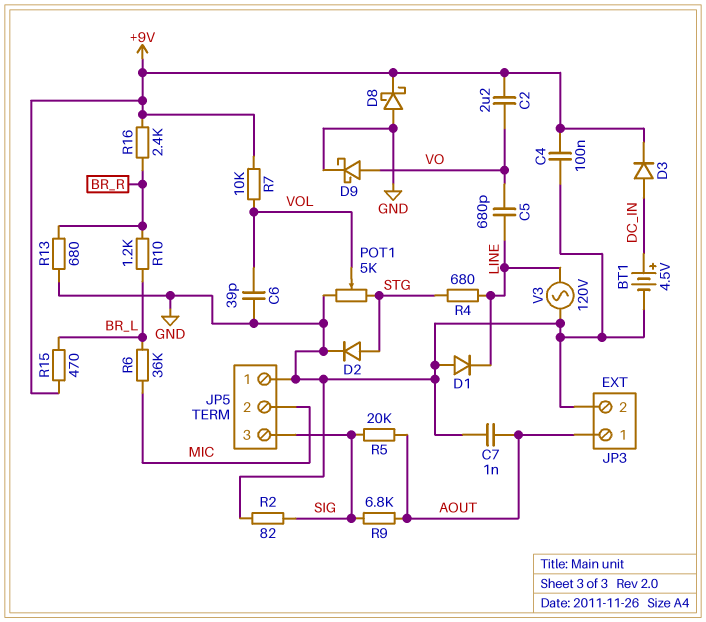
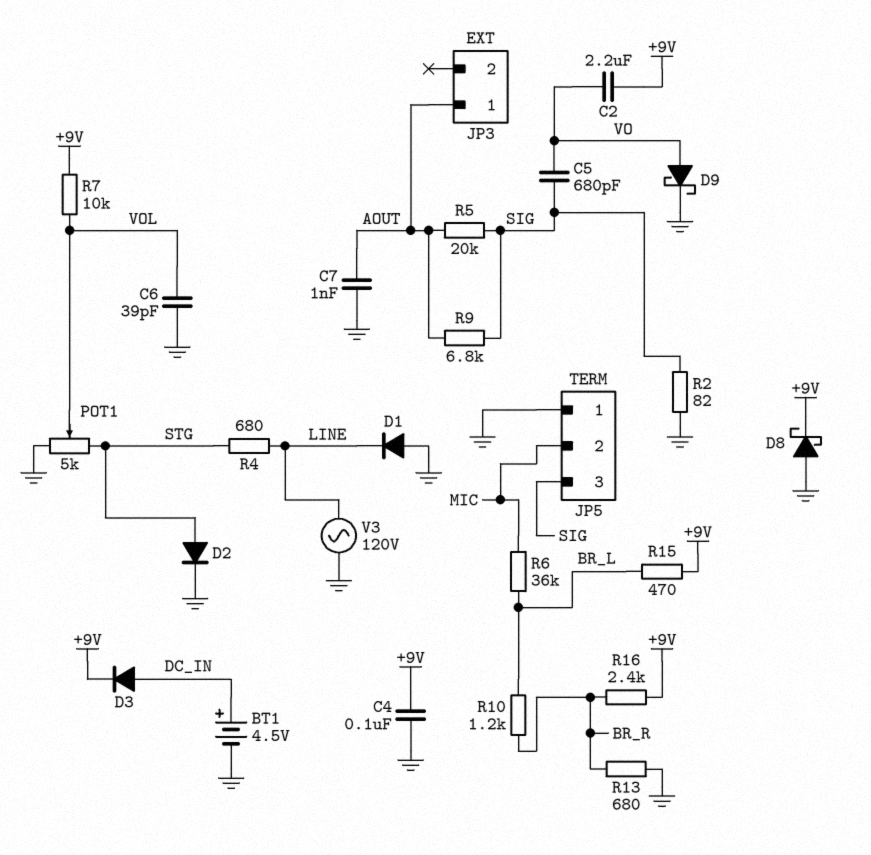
C5: 680pF (LINE, VO) -> 680pF (SIG, VO)
JP3 pin 2: GND -> none

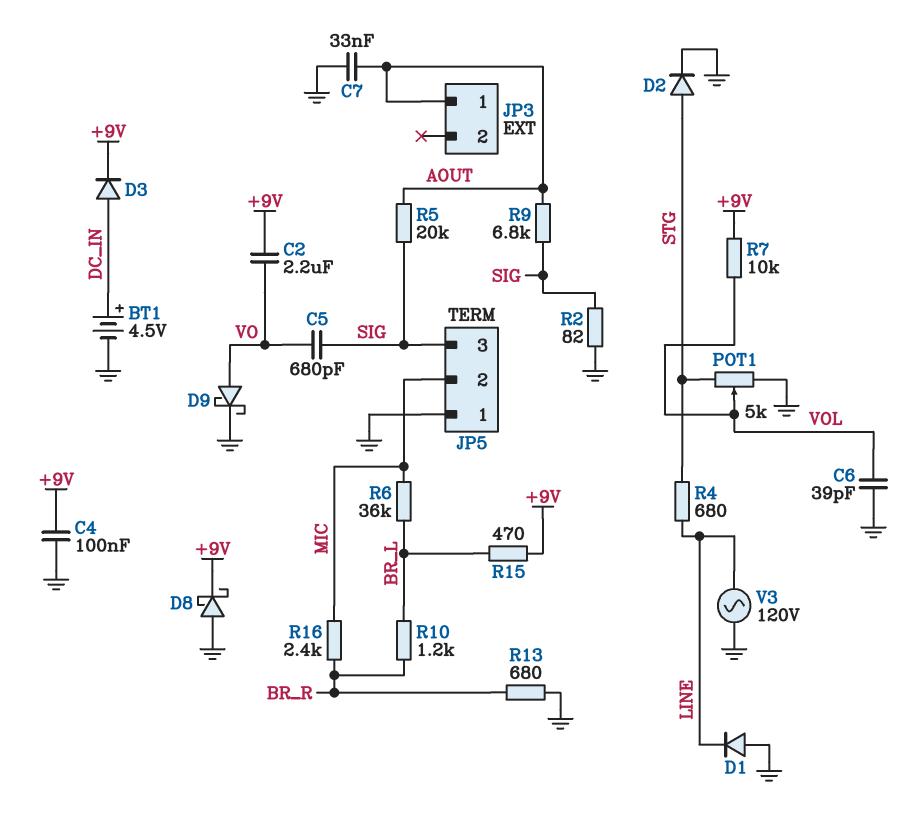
C7: 1nF (AOUT, GND) -> 33nF (AOUT, GND)
R16: 2.4k (+9V, BR_R) -> 2.4k (BR_R, MIC)

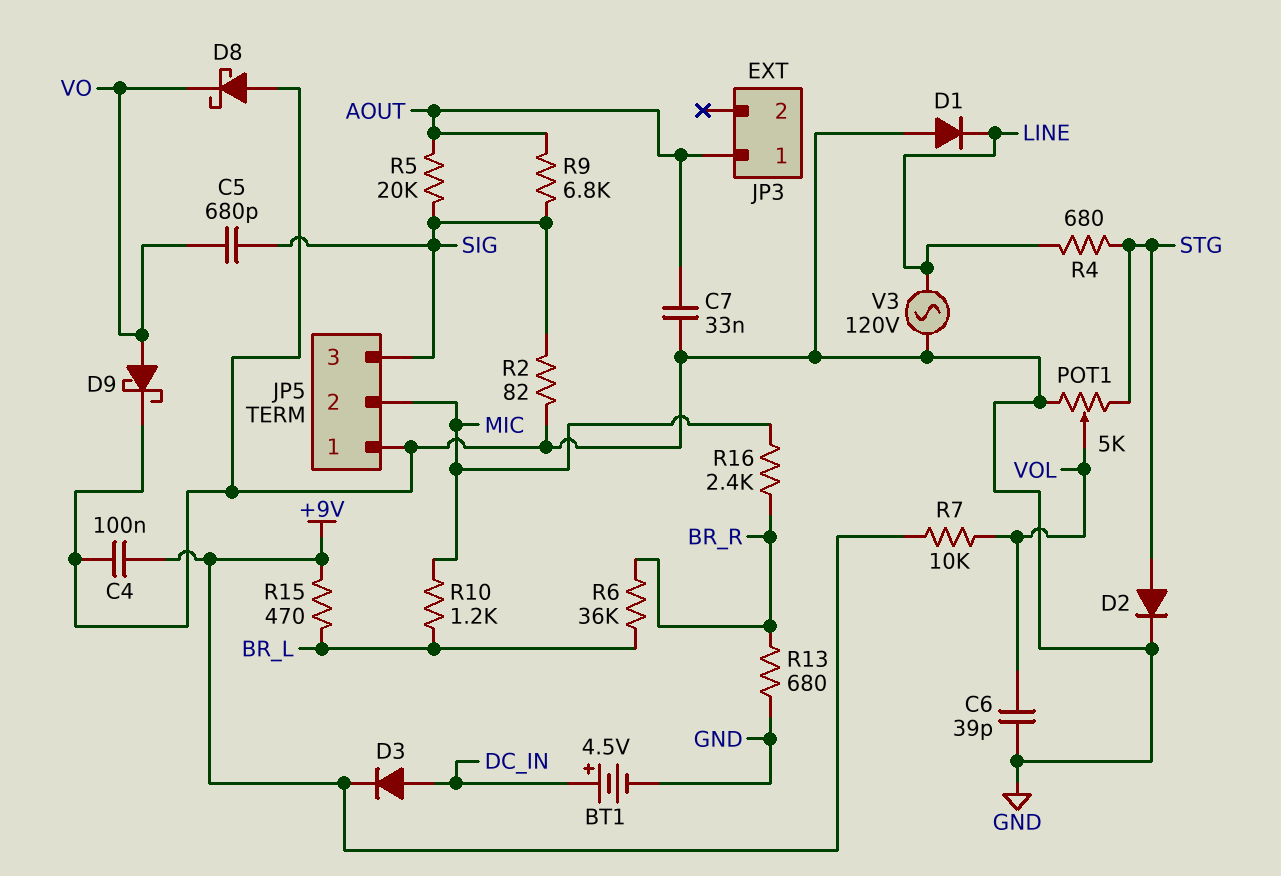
C2: 2.2uF (+9V, VO) -> none
D8: schottky (A GND, K +9V) -> schottky (A GND, K VO)
R6: 36k (BR_L, MIC) -> 36k (BR_L, BR_R)
R10: 1.2k (BR_L, BR_R) -> 1.2k (BR_L, MIC)

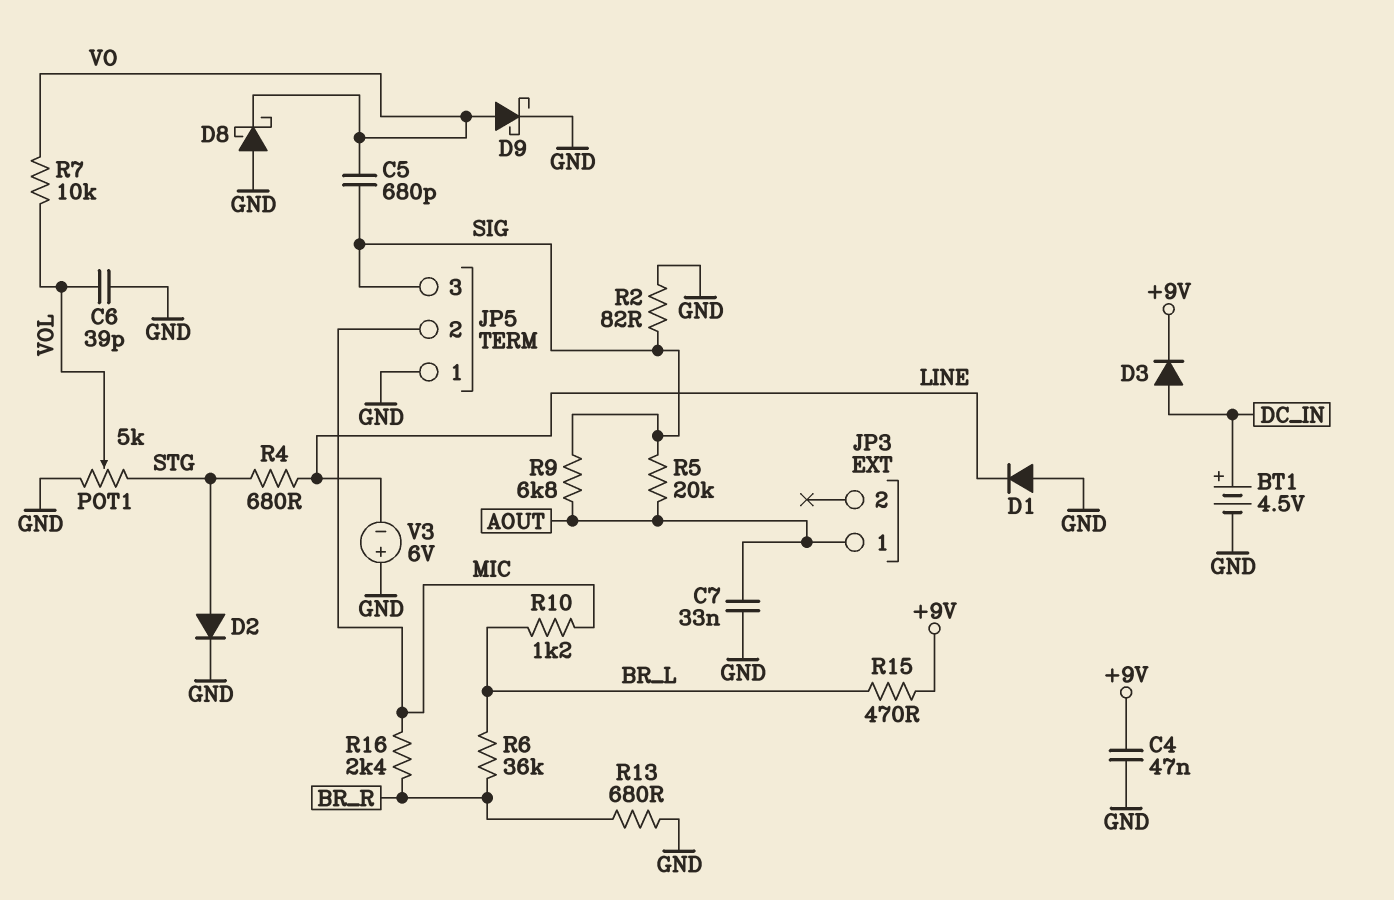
C4: 100nF (+9V, GND) -> 47nF (+9V, GND)
R7: 10k (+9V, VOL) -> 10k (VO, VOL)
V3: AC 120V (GND, LINE) -> 6V (plus GND, minus LINE)

